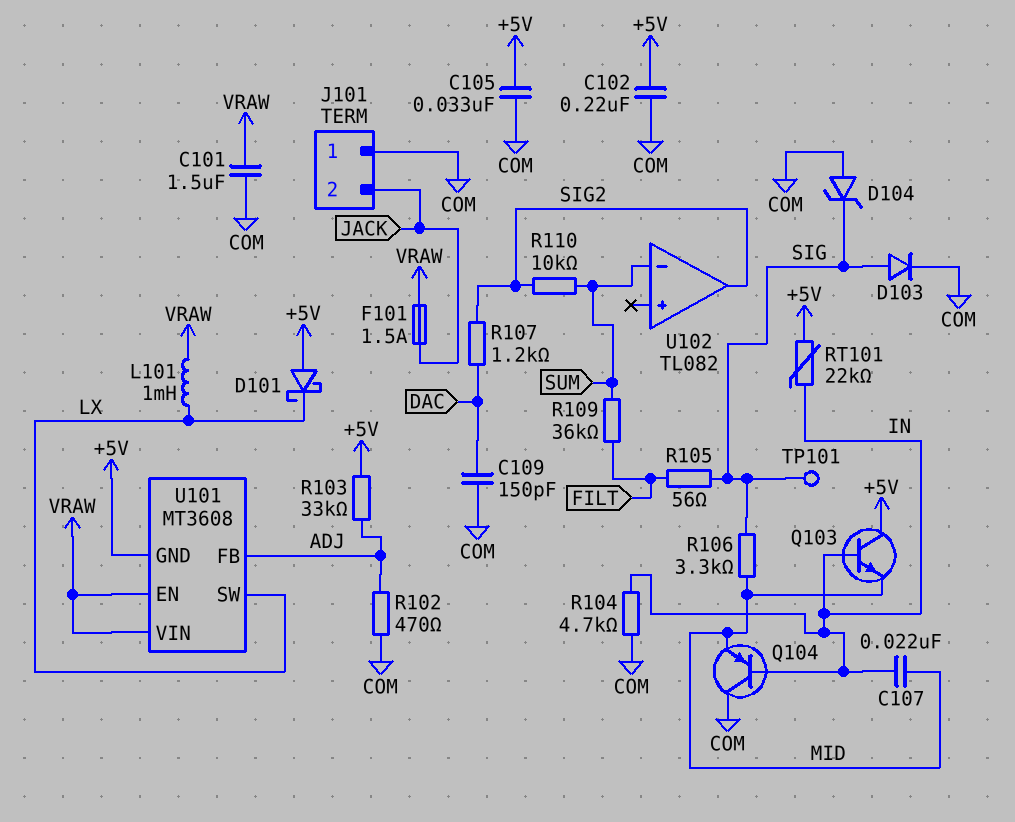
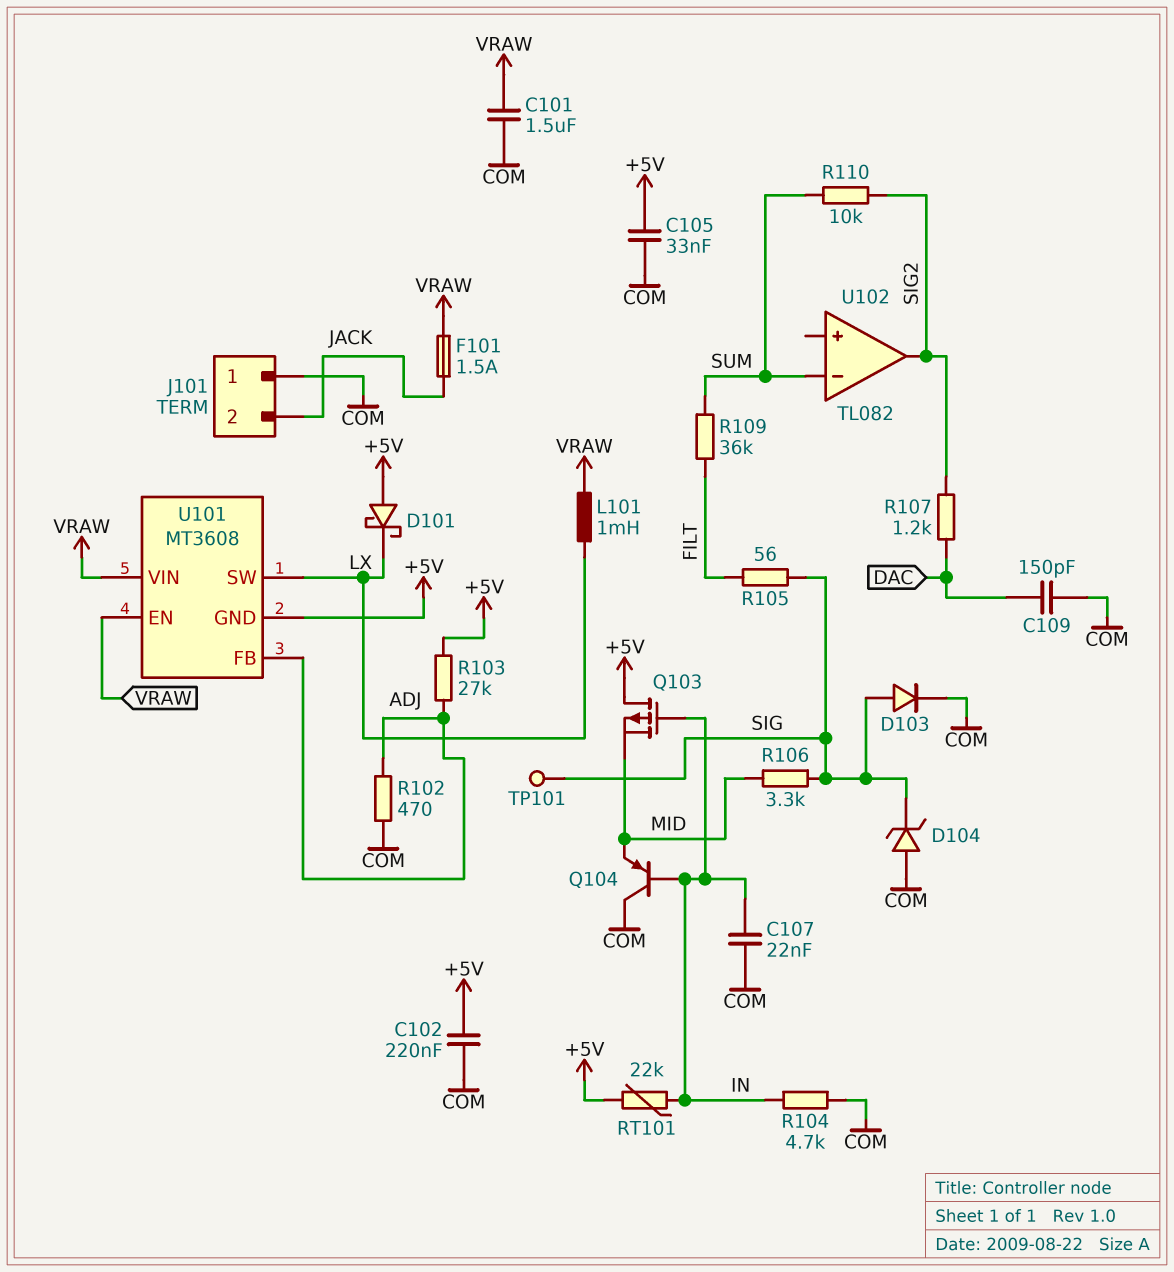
C107: 22nF (IN, MID) -> 22nF (COM, IN)
Q103: NPN (B IN, C +5V, E MID) -> PMOS (G IN, D +5V, S MID)
R103: 33k (+5V, ADJ) -> 27k (+5V, ADJ)

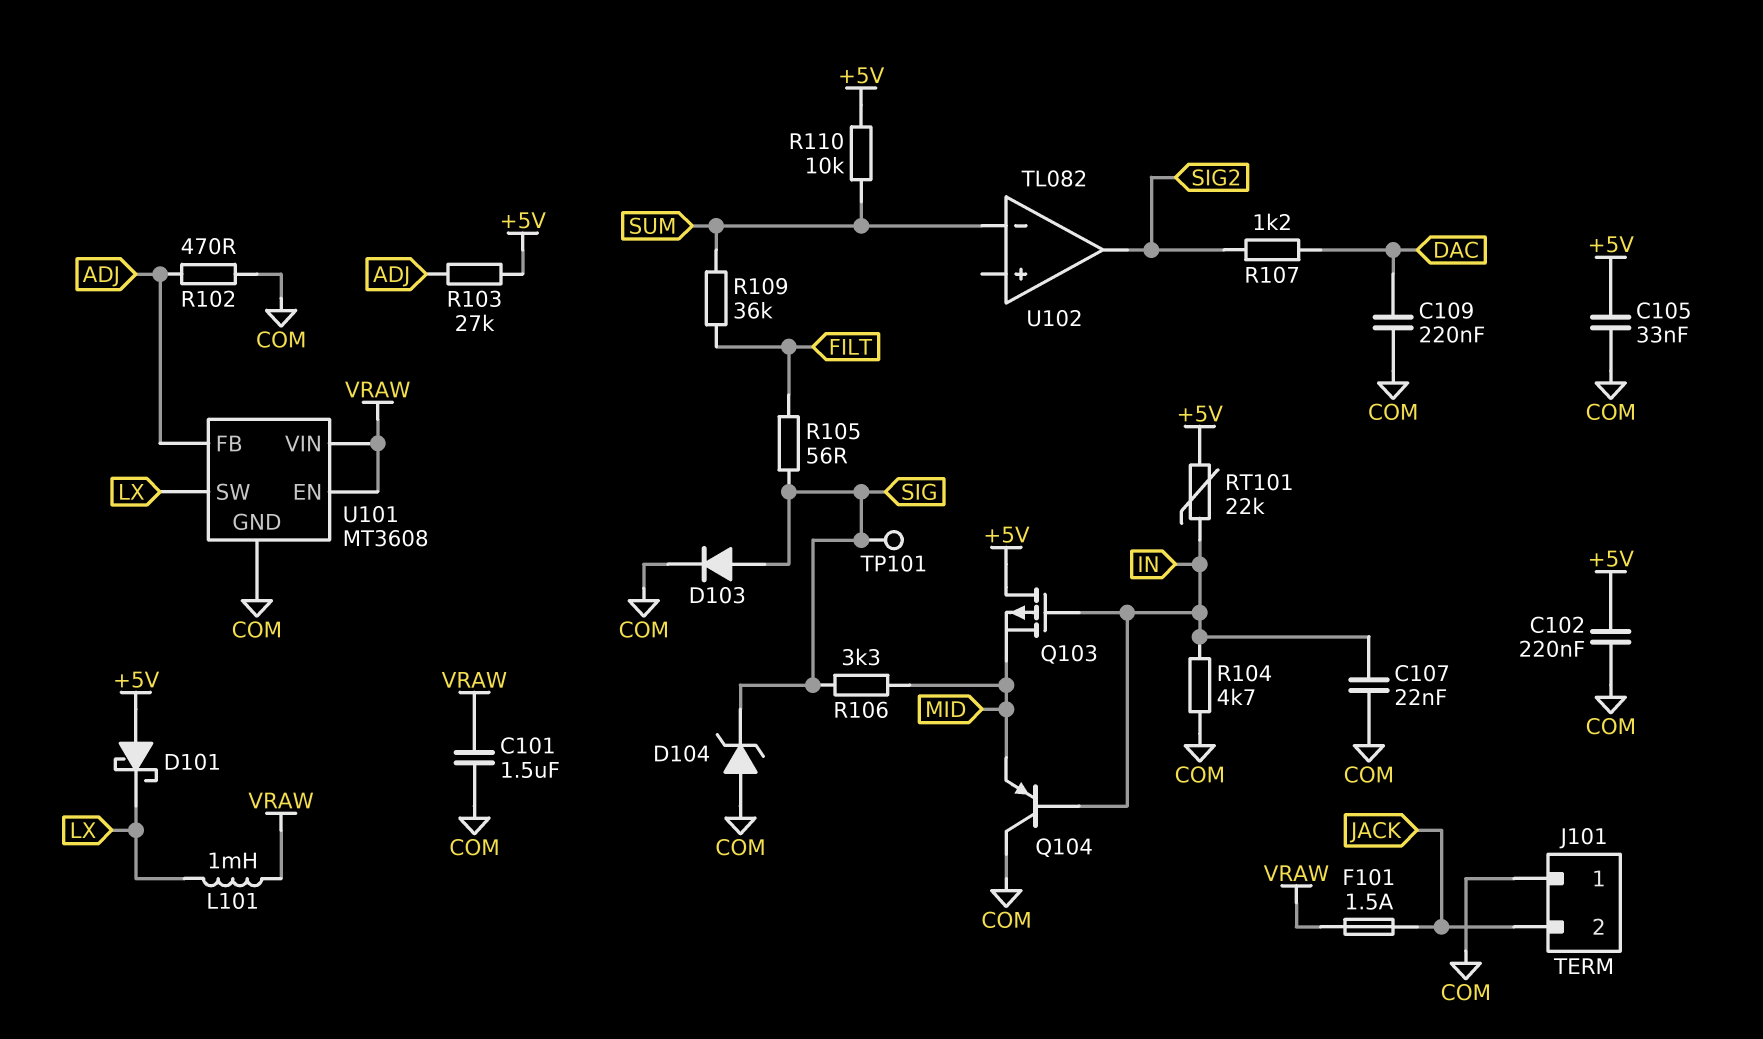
C109: 150pF (COM, DAC) -> 220nF (COM, DAC)
R110: 10k (SIG2, SUM) -> 10k (+5V, SUM)
U101 pin GND: +5V -> COM

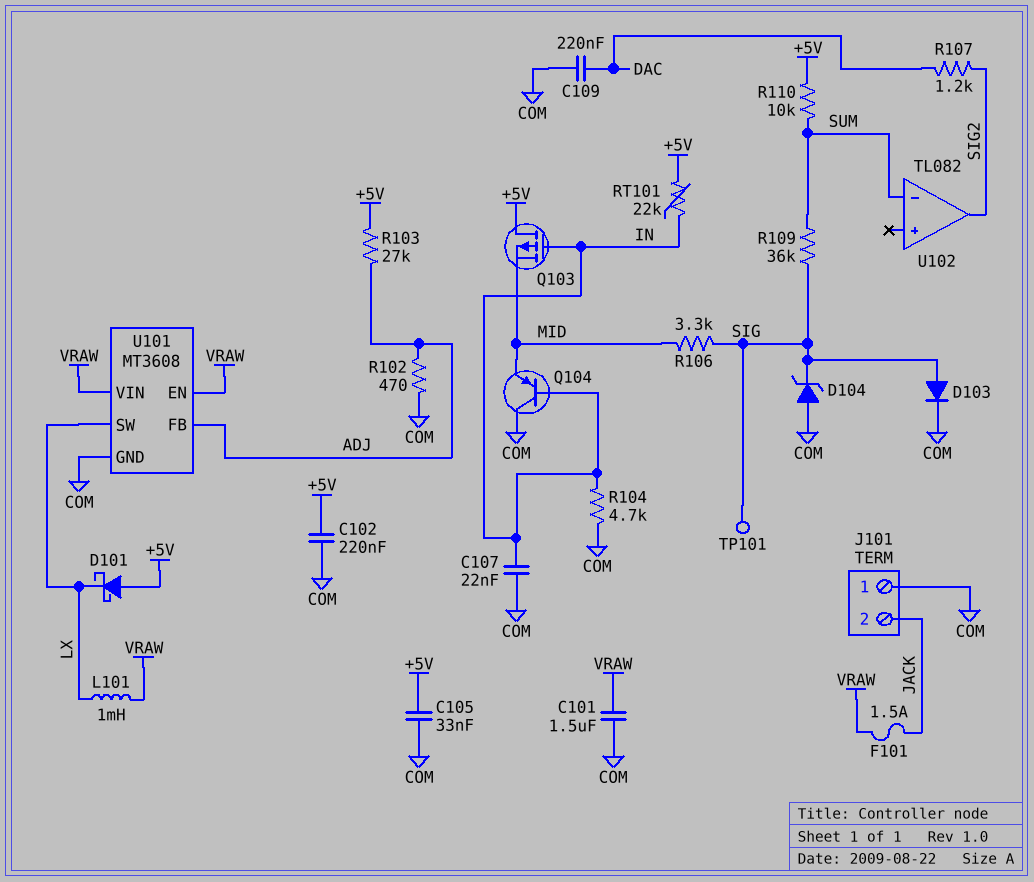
R105: 56 (FILT, SIG) -> none
R109: 36k (FILT, SUM) -> 36k (SIG, SUM)

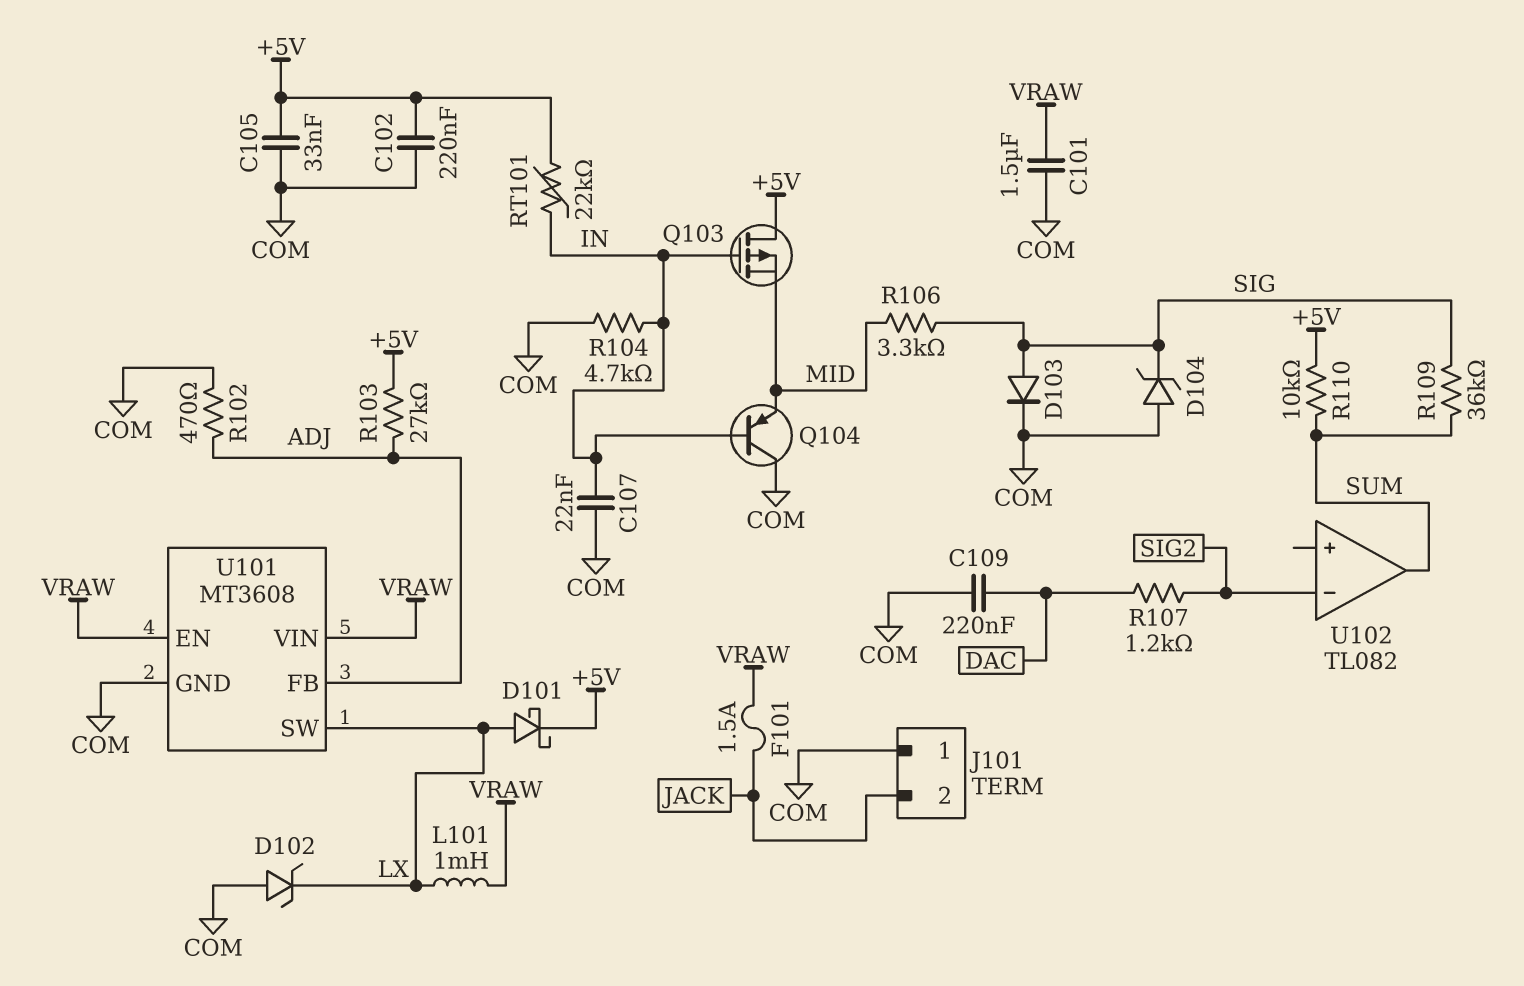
D101: schottky (A +5V, K LX) -> schottky (A LX, K +5V)
D102: none -> zener (A COM, K LX)
TP101: test point (SIG) -> none
U102 pin in-: SUM -> SIG2
U102 pin out: SIG2 -> SUM

